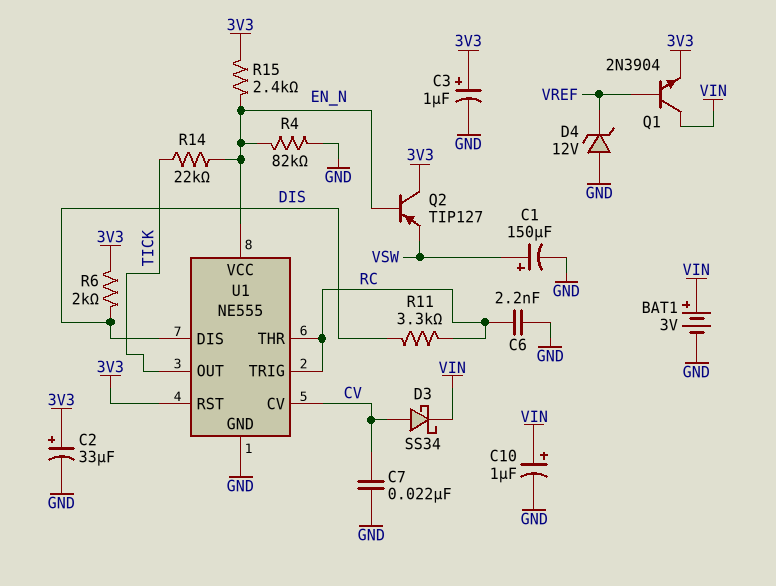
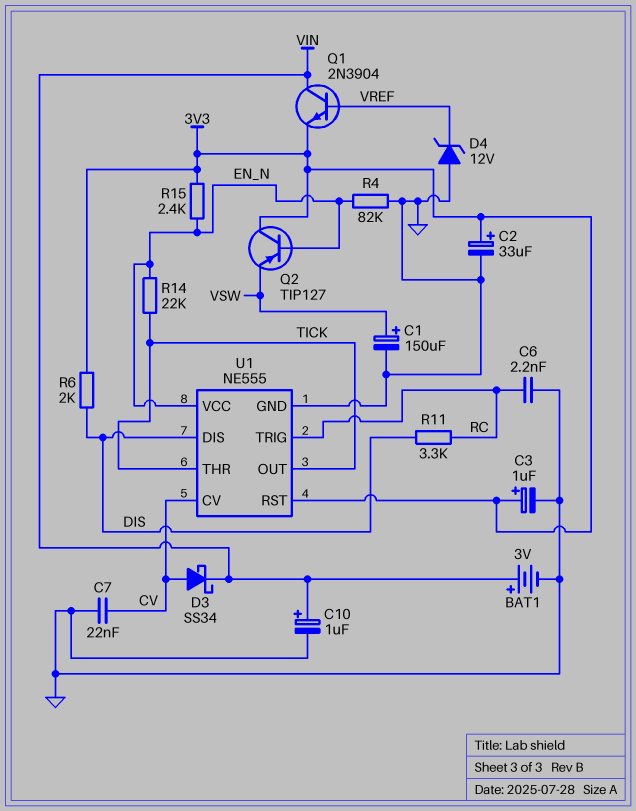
U1 pin THR: RC -> TICK

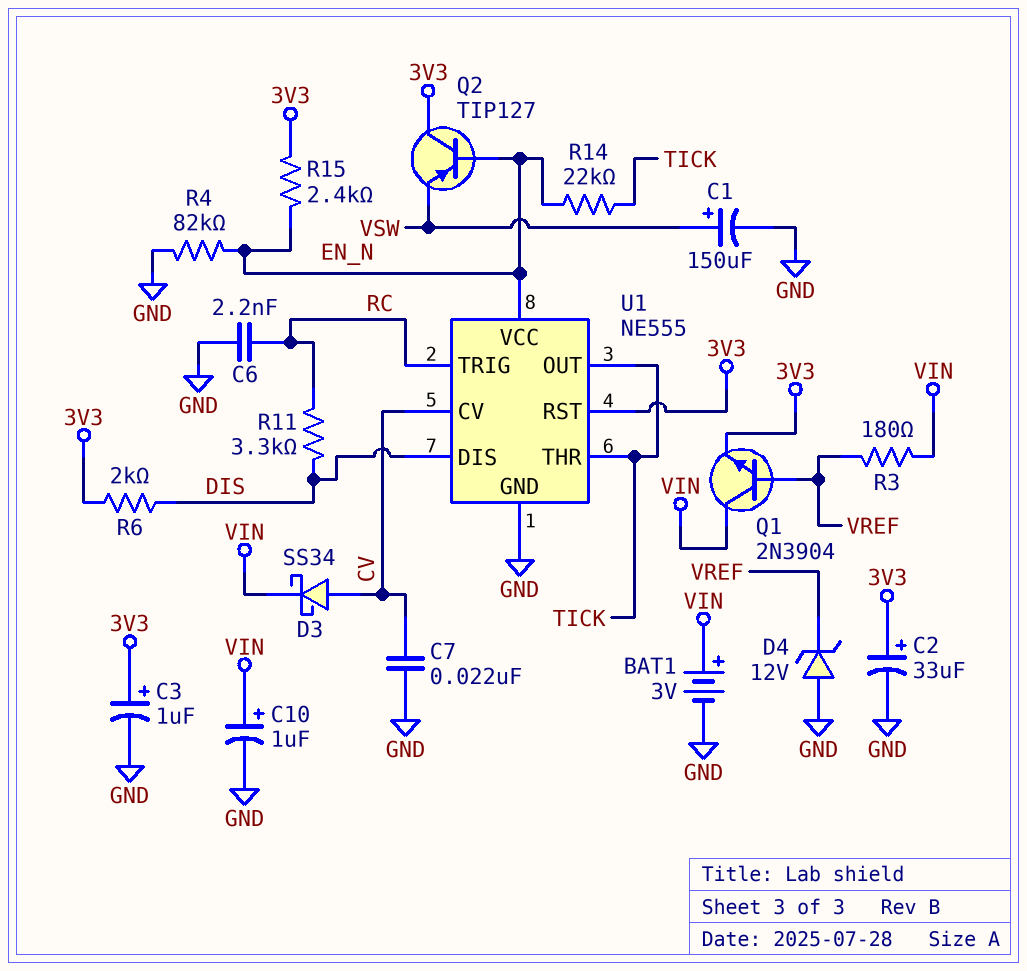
R3: none -> 180 (VIN, VREF)

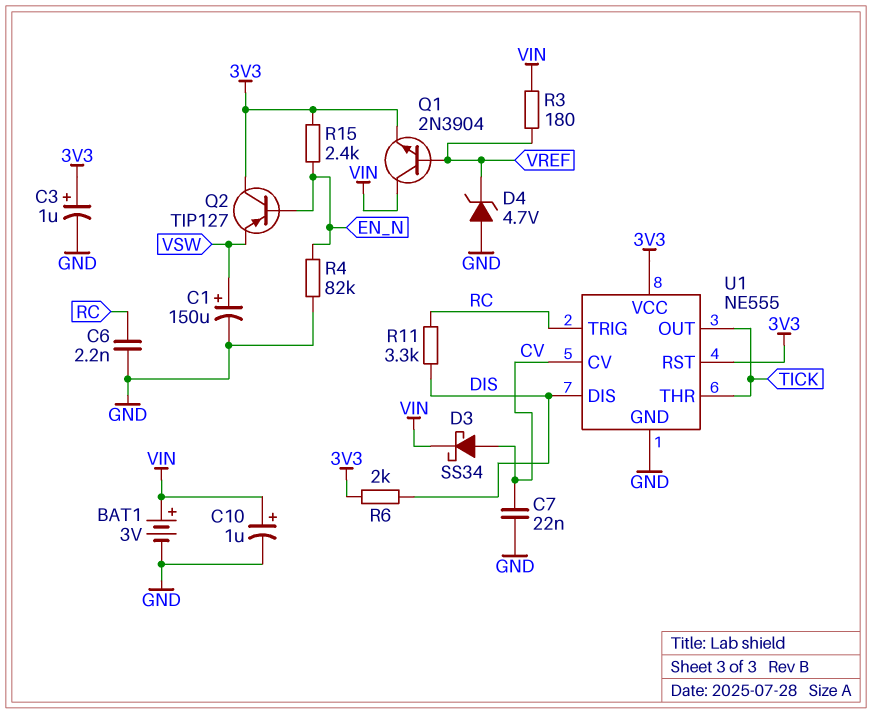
C2: 33uF (plus 3V3, minus GND) -> none
D4: zener 12V (A GND, K VREF) -> zener 4.7V (A GND, K VREF)
R14: 22k (EN_N, TICK) -> none
U1 pin VCC: EN_N -> 3V3

